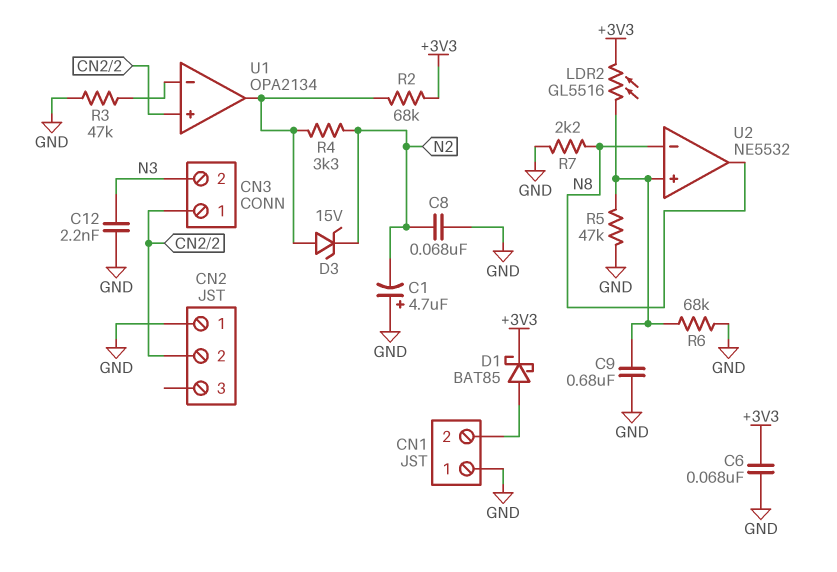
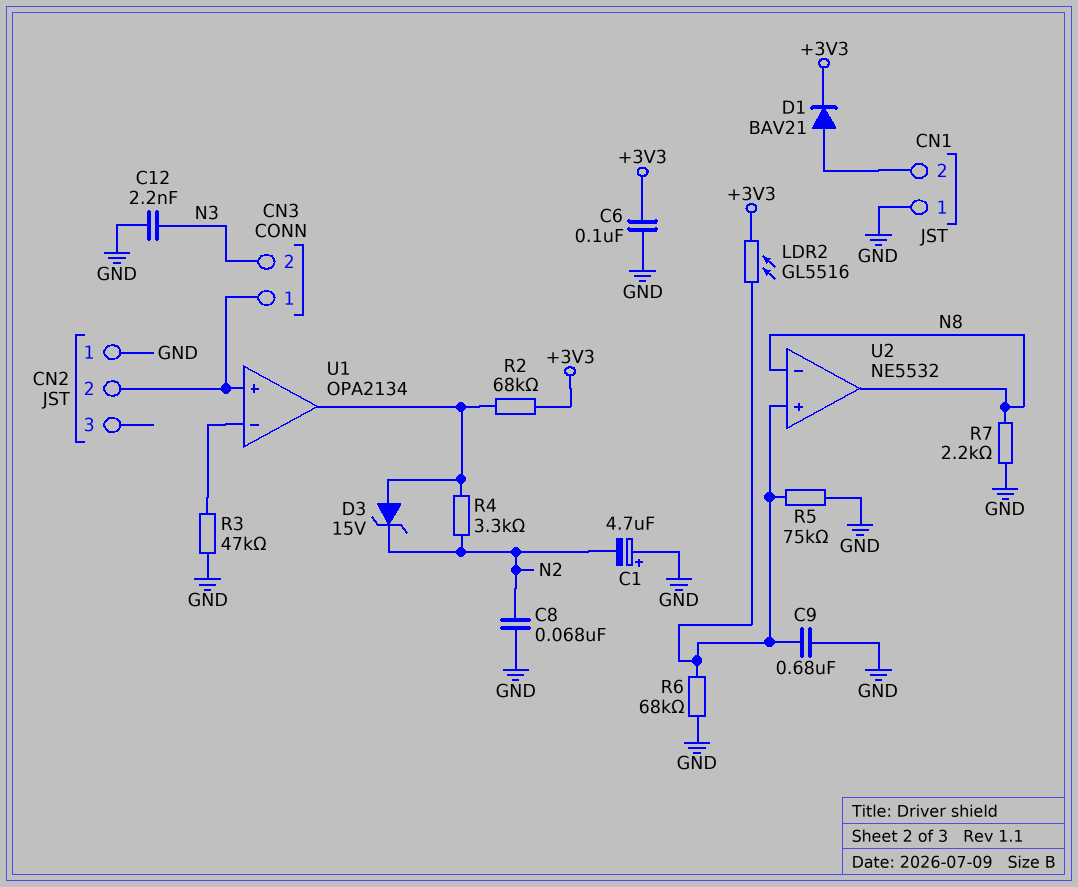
C6: 68nF (+3V3, GND) -> 100nF (+3V3, GND)
D1: schottky BAT85 (A CN1/2, K +3V3) -> diode BAV21 (A CN1/2, K +3V3)
R5: 47k (GND, U2/in+) -> 75k (GND, U2/in+)

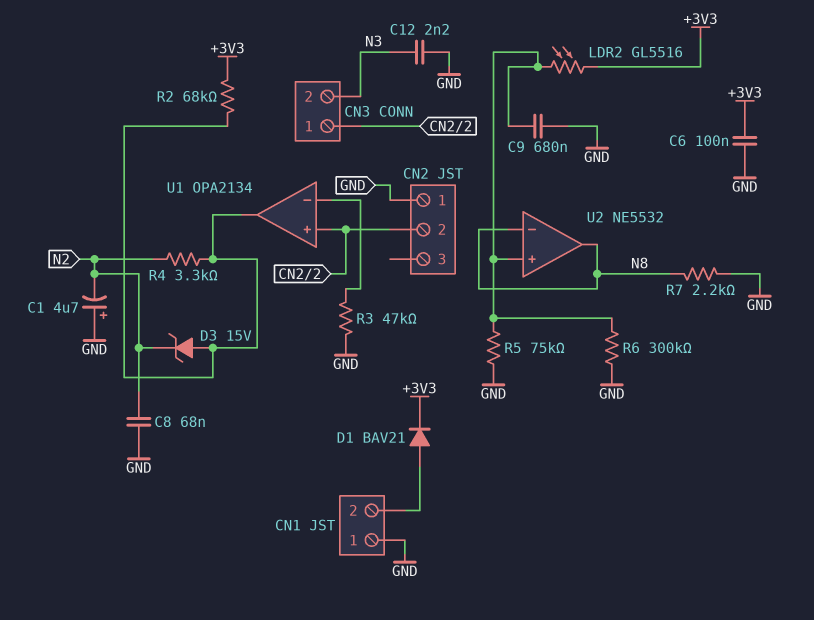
R6: 68k (GND, U2/in+) -> 300k (GND, U2/in+)

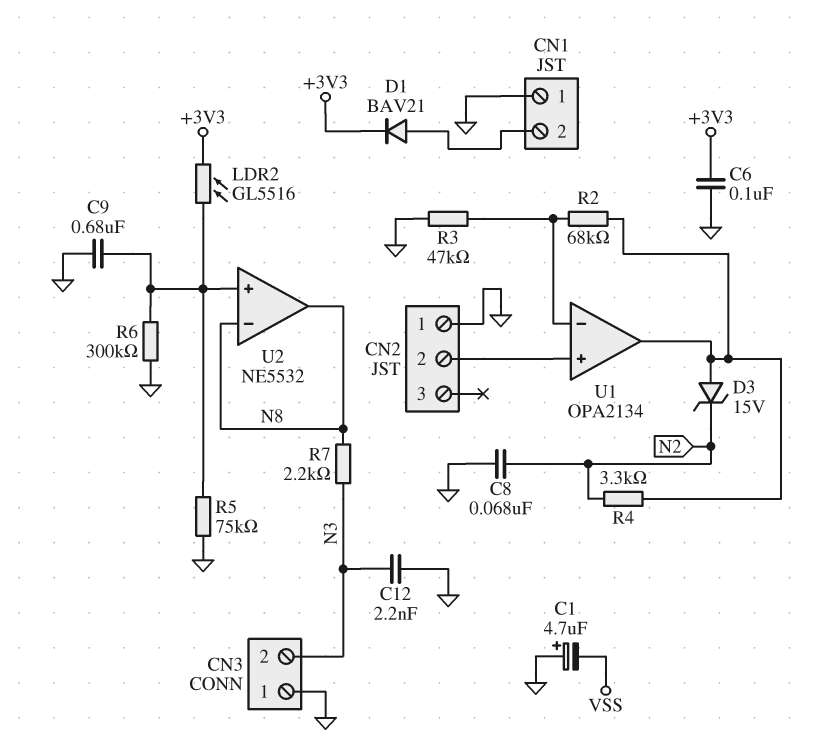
C1: 4.7uF (plus GND, minus N2) -> 4.7uF (plus GND, minus VSS)
CN3 pin 1: CN2/2 -> GND
R2: 68k (+3V3, U1/out) -> 68k (U1/in-, U1/out)
R7: 2.2k (GND, N8) -> 2.2k (N3, N8)

